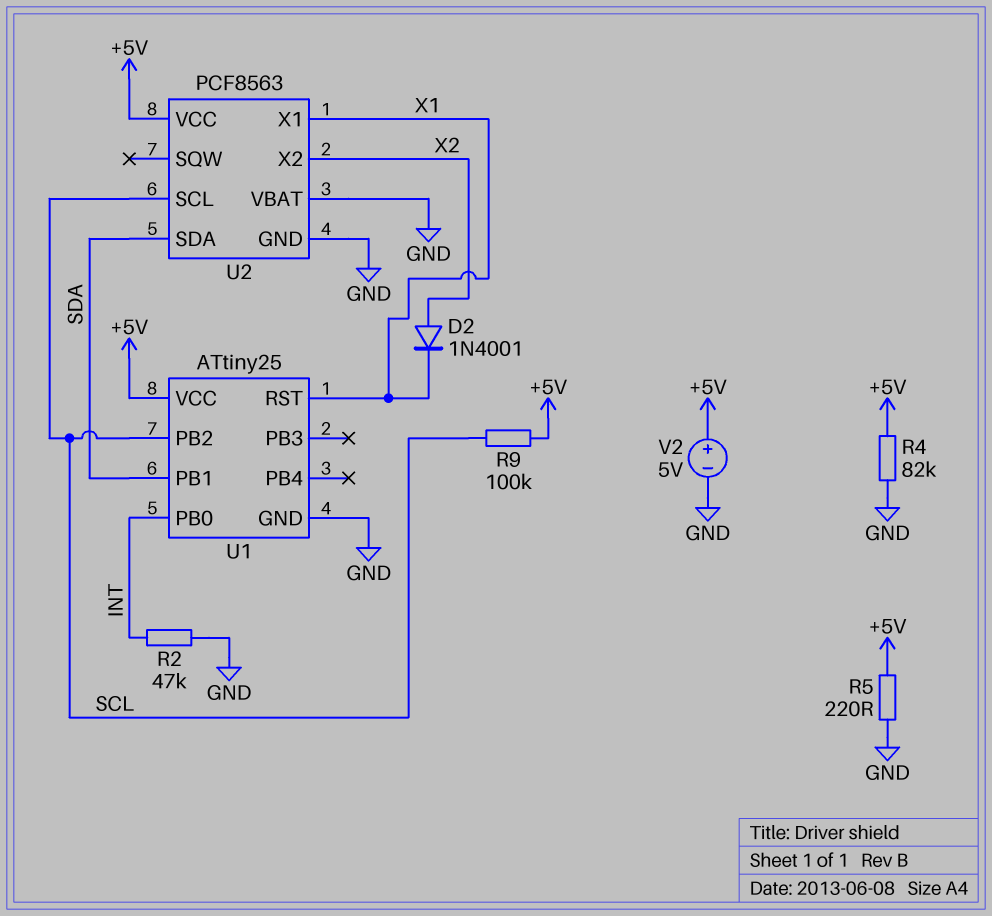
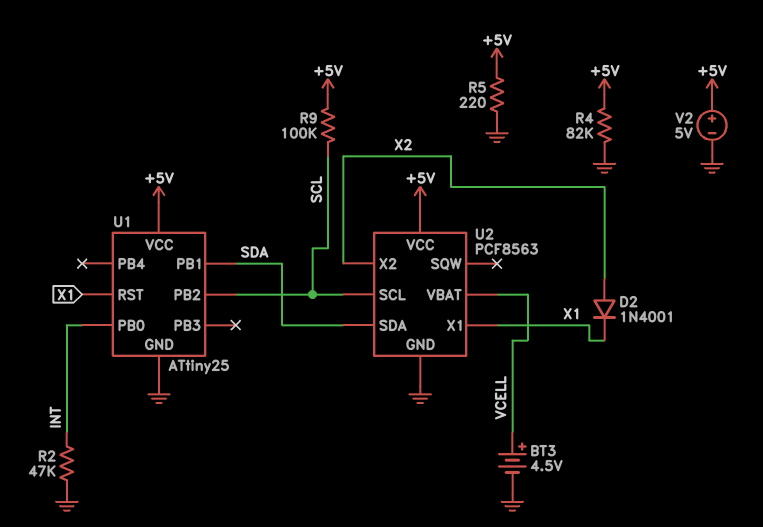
BT3: none -> 4.5V (plus VCELL, minus GND)
U2 pin VBAT: GND -> VCELL

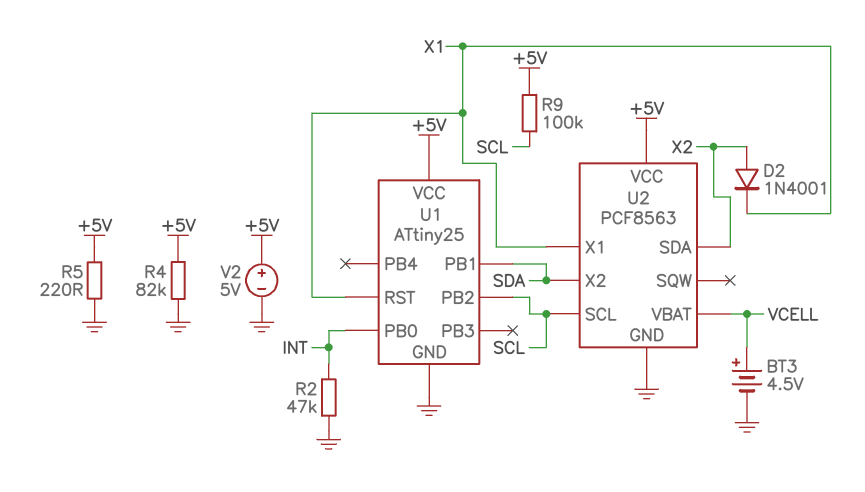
U2 pin SDA: SDA -> X2
U2 pin X2: X2 -> SDA

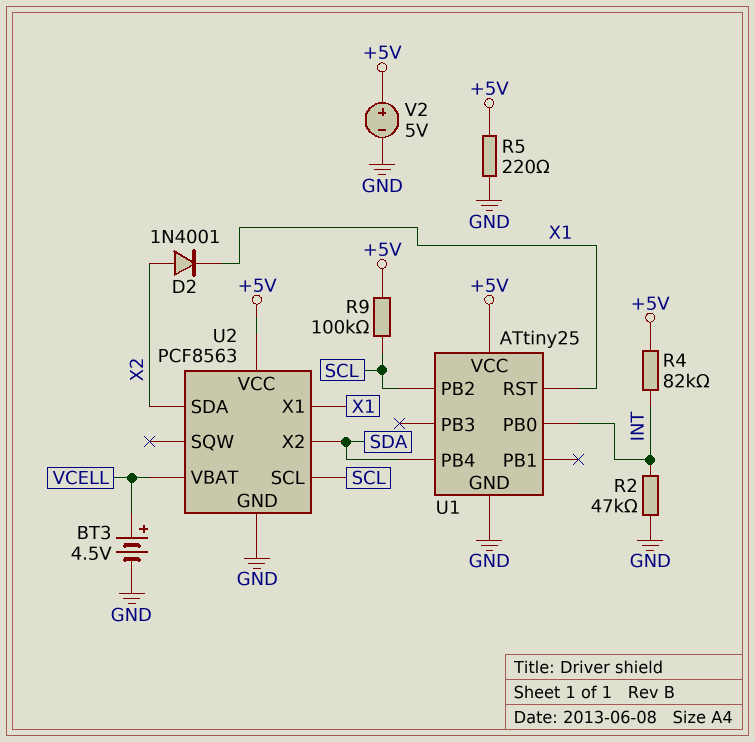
R4: 82k (+5V, GND) -> 82k (+5V, INT)
U1 pin PB1: SDA -> none
U1 pin PB4: none -> SDA

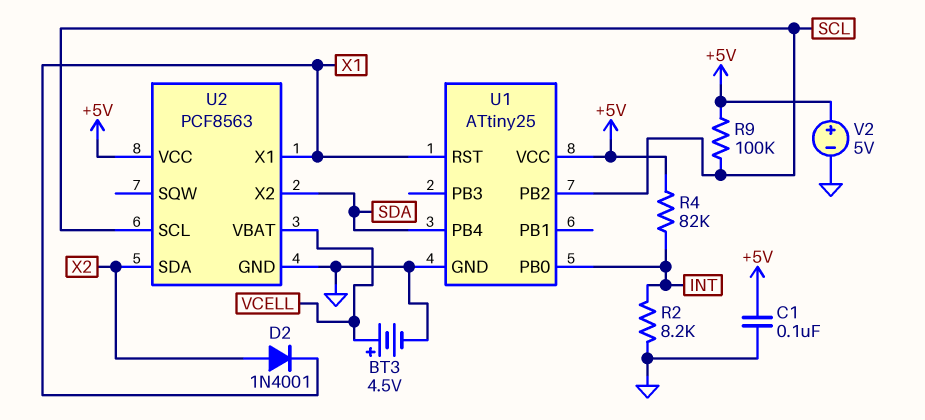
C1: none -> 100nF (+5V, GND)
R2: 47k (GND, INT) -> 8.2k (GND, INT)
R5: 220 (+5V, GND) -> none

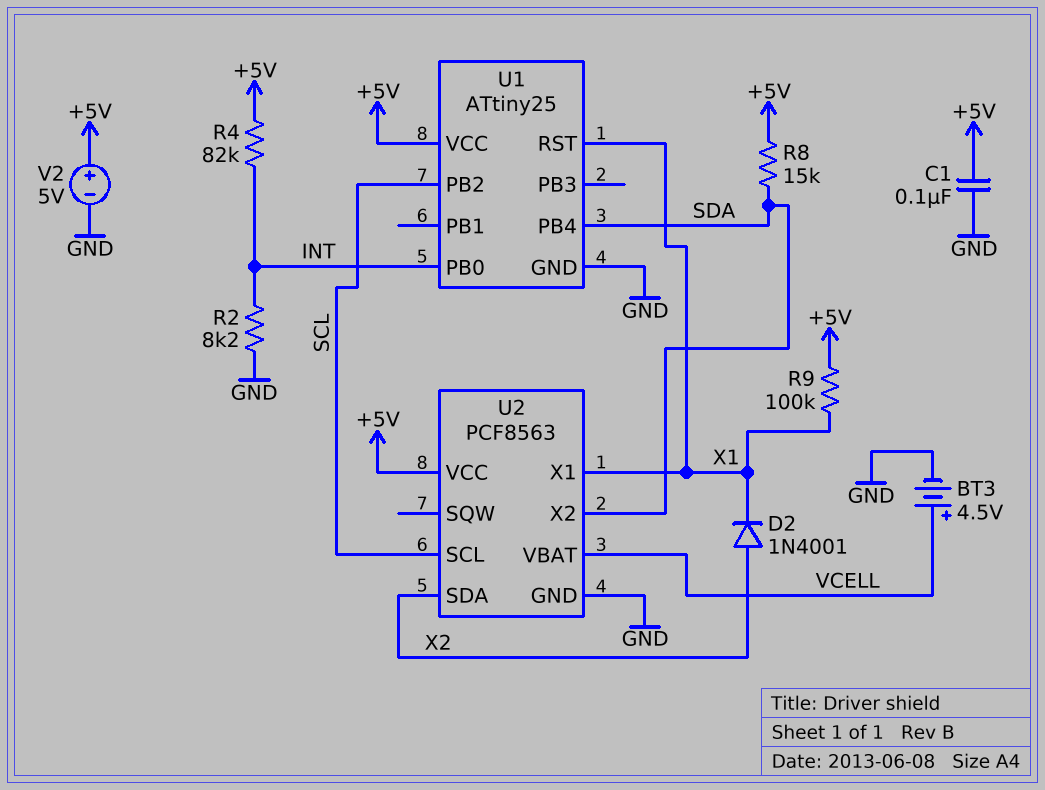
R8: none -> 15k (+5V, SDA)
R9: 100k (+5V, SCL) -> 100k (+5V, X1)

